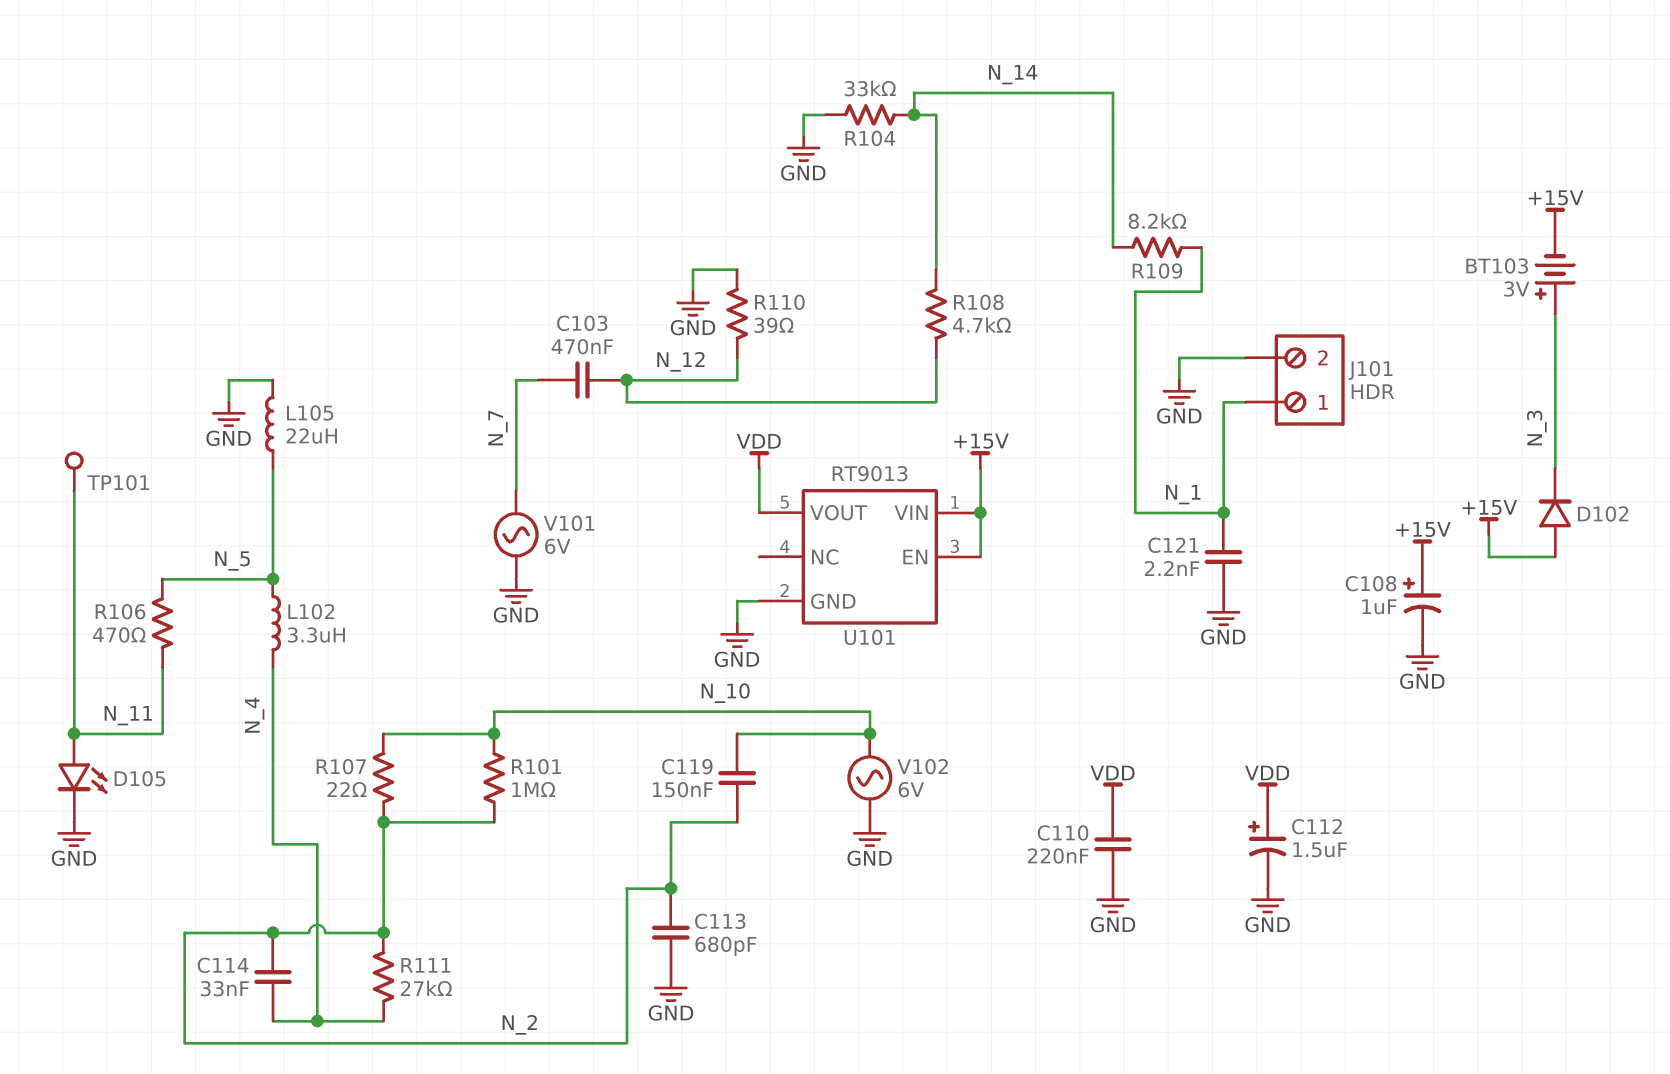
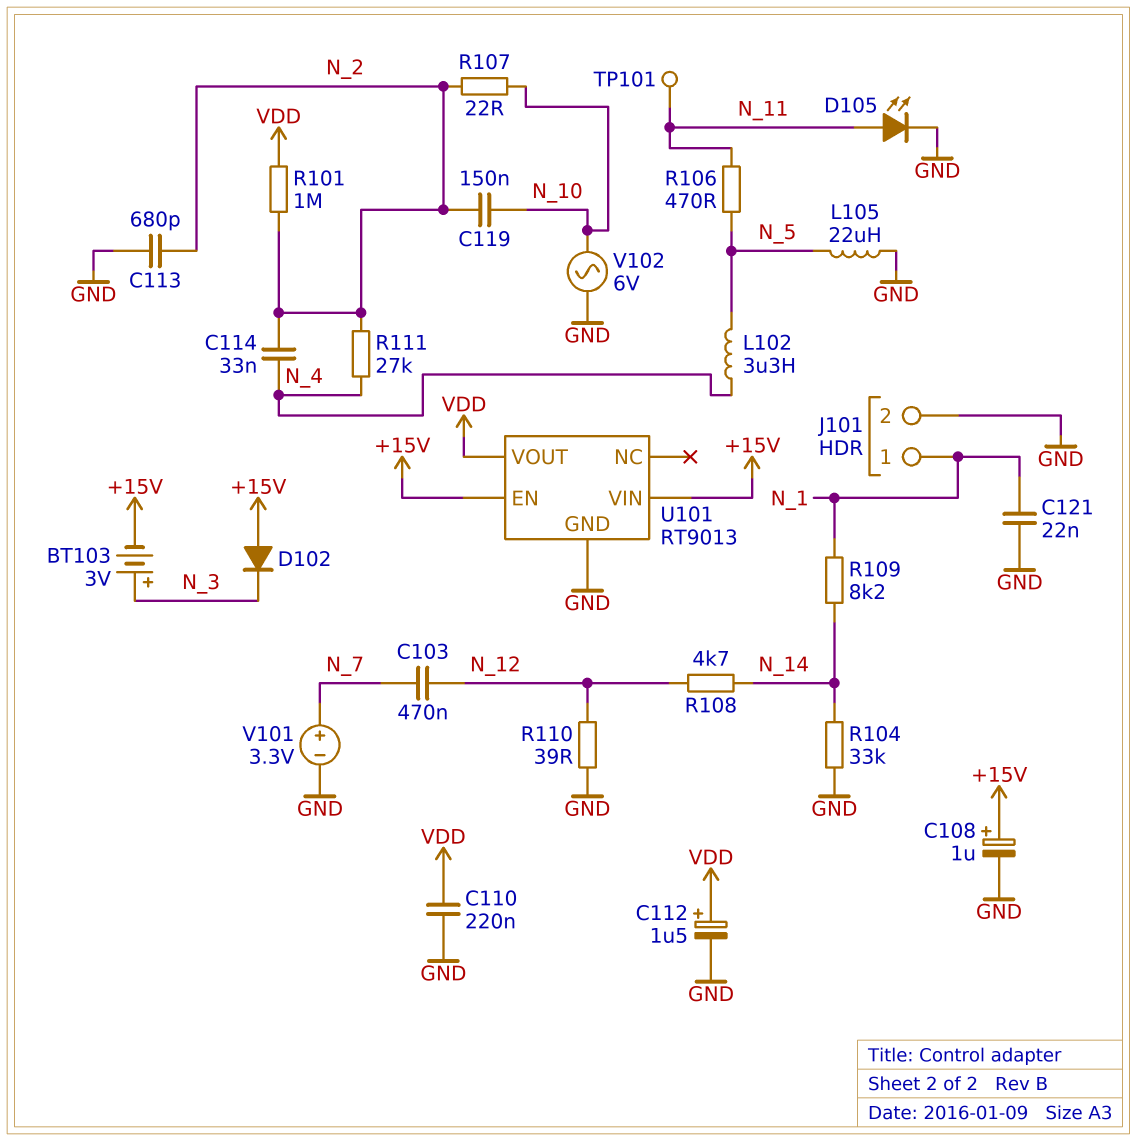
C121: 2.2nF (GND, N_1) -> 22nF (GND, N_1)
R101: 1M (N_2, N_10) -> 1M (N_2, VDD)
V101: AC 6V (GND, N_7) -> 3.3V (plus N_7, minus GND)

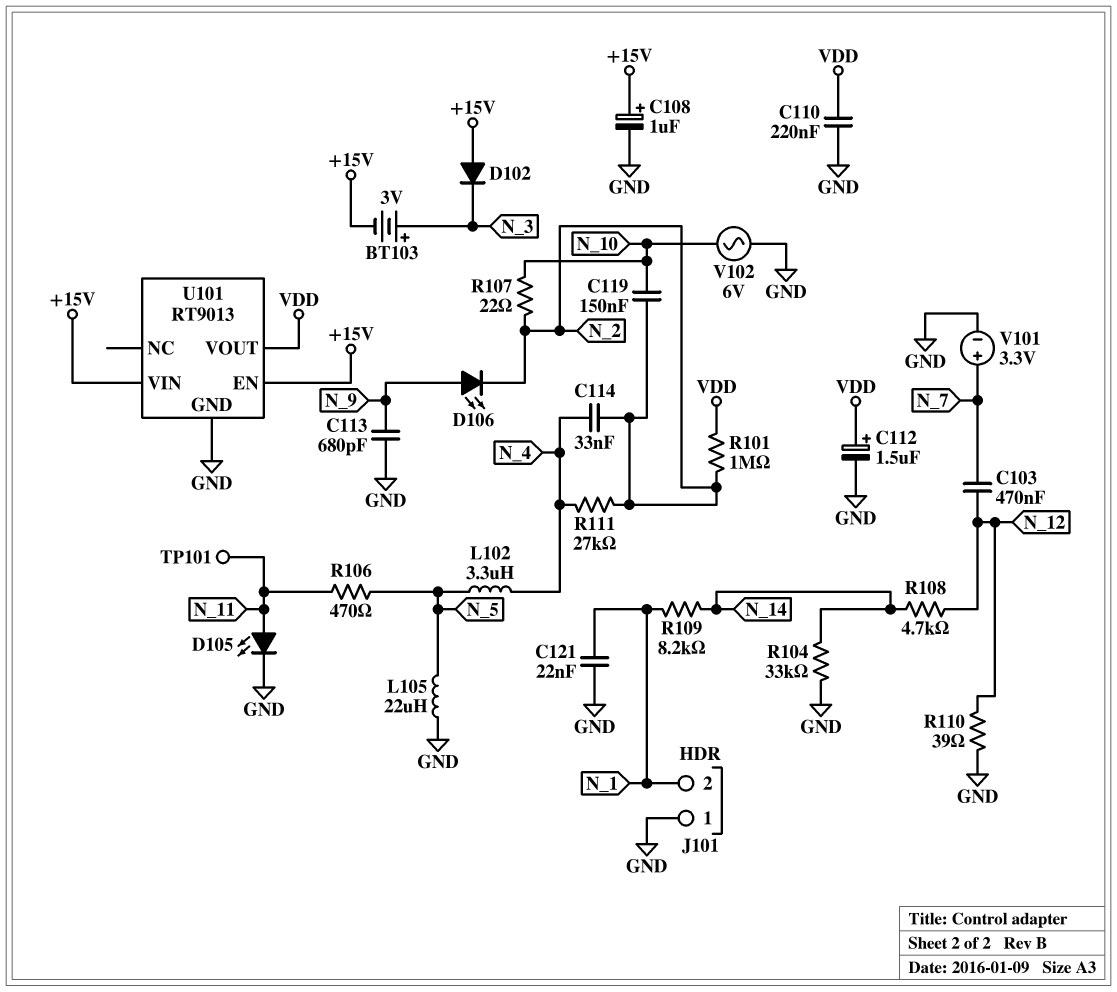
C113: 680pF (GND, N_2) -> 680pF (GND, N_9)
D106: none -> LED (A N_9, K N_2)
J101 pin 1: N_1 -> GND
J101 pin 2: GND -> N_1

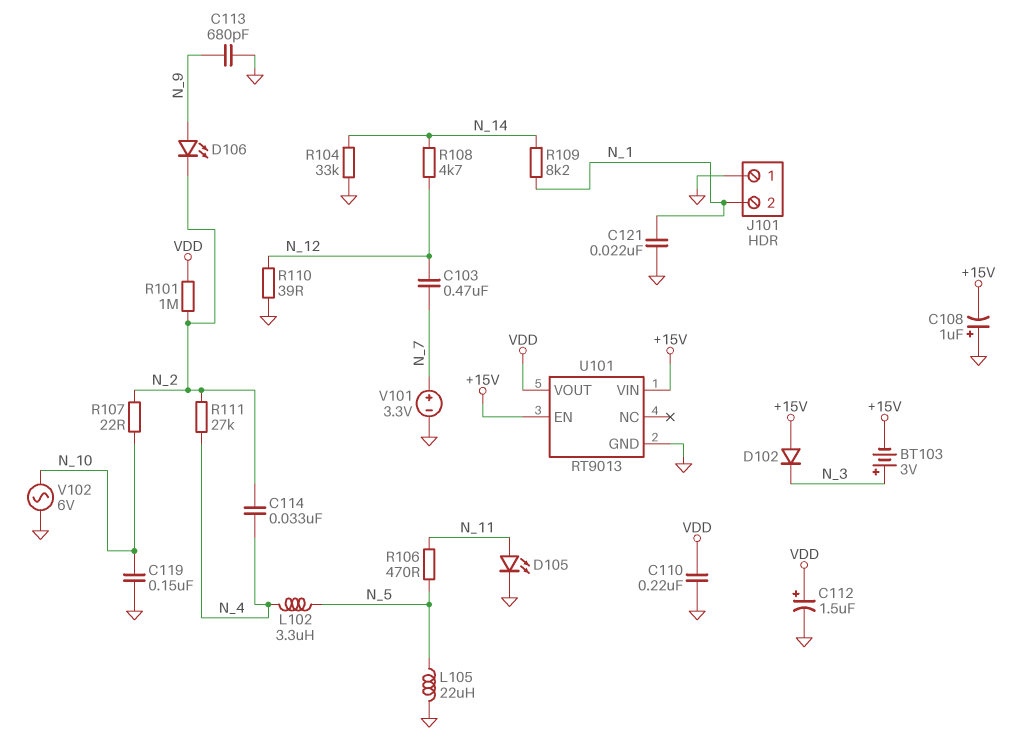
C108: 1uF (plus +15V, minus GND) -> 1uF (plus GND, minus +15V)
C119: 150nF (N_2, N_10) -> 150nF (GND, N_10)
TP101: test point (N_11) -> none

